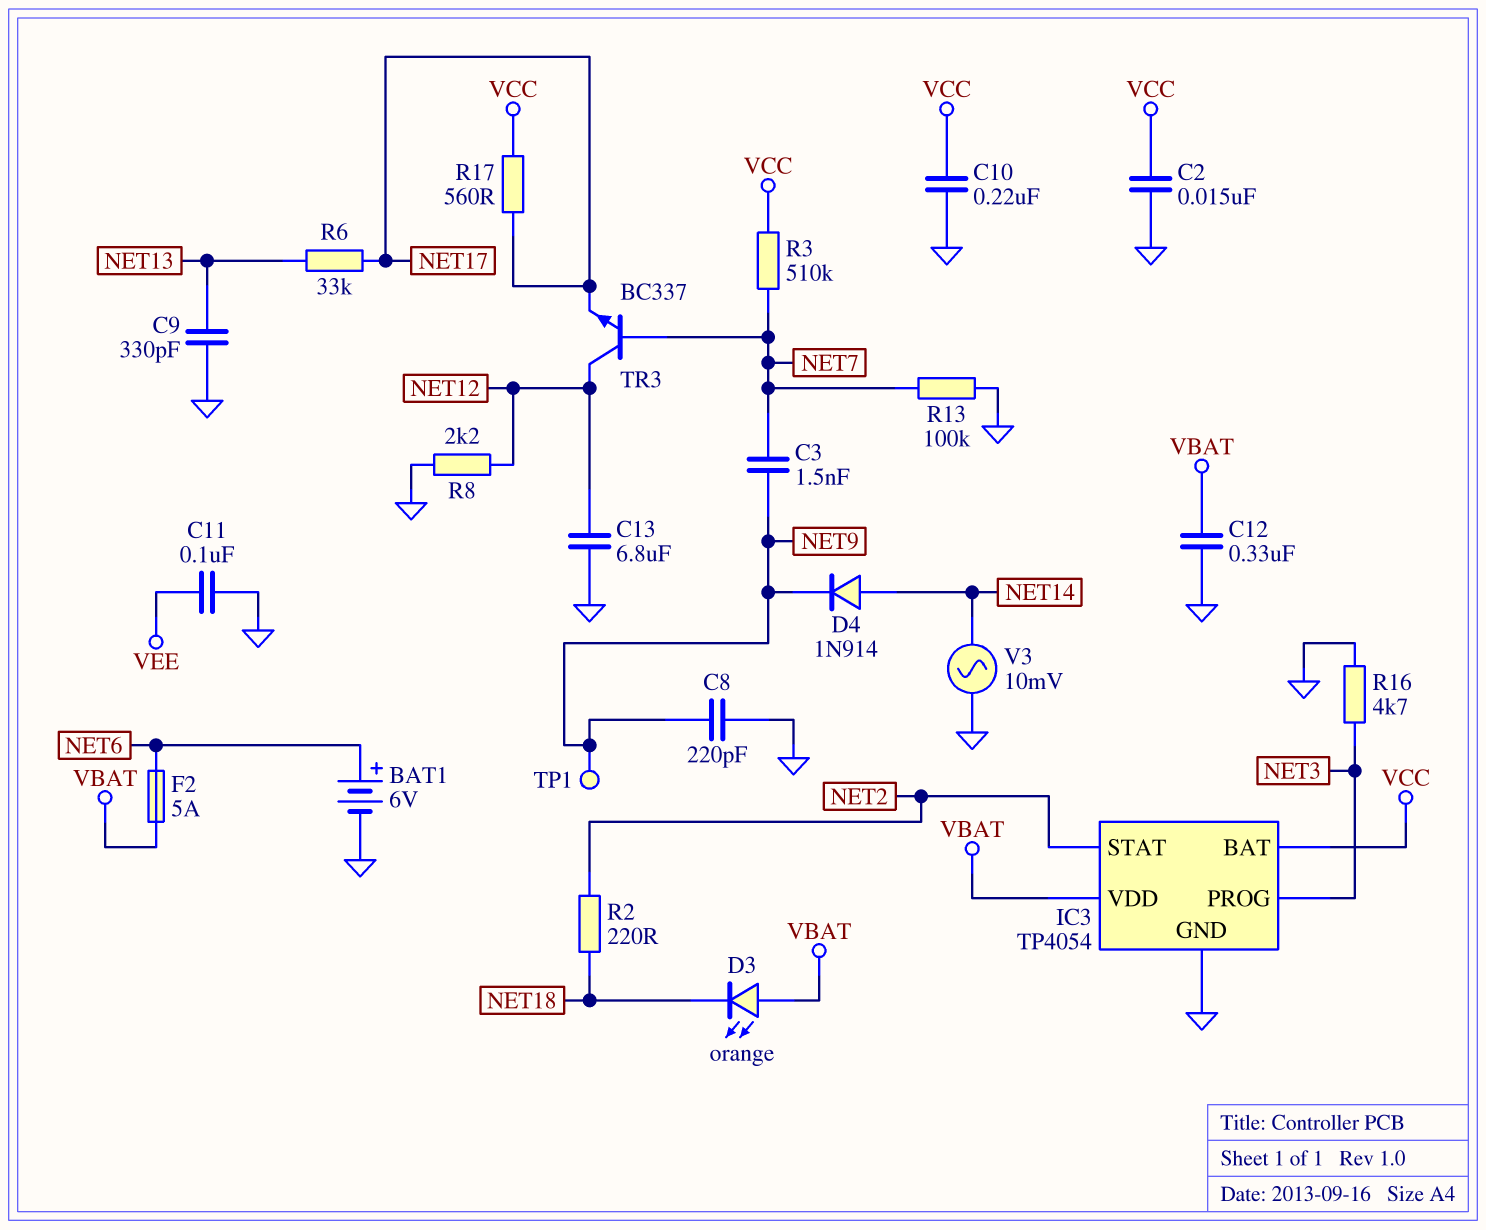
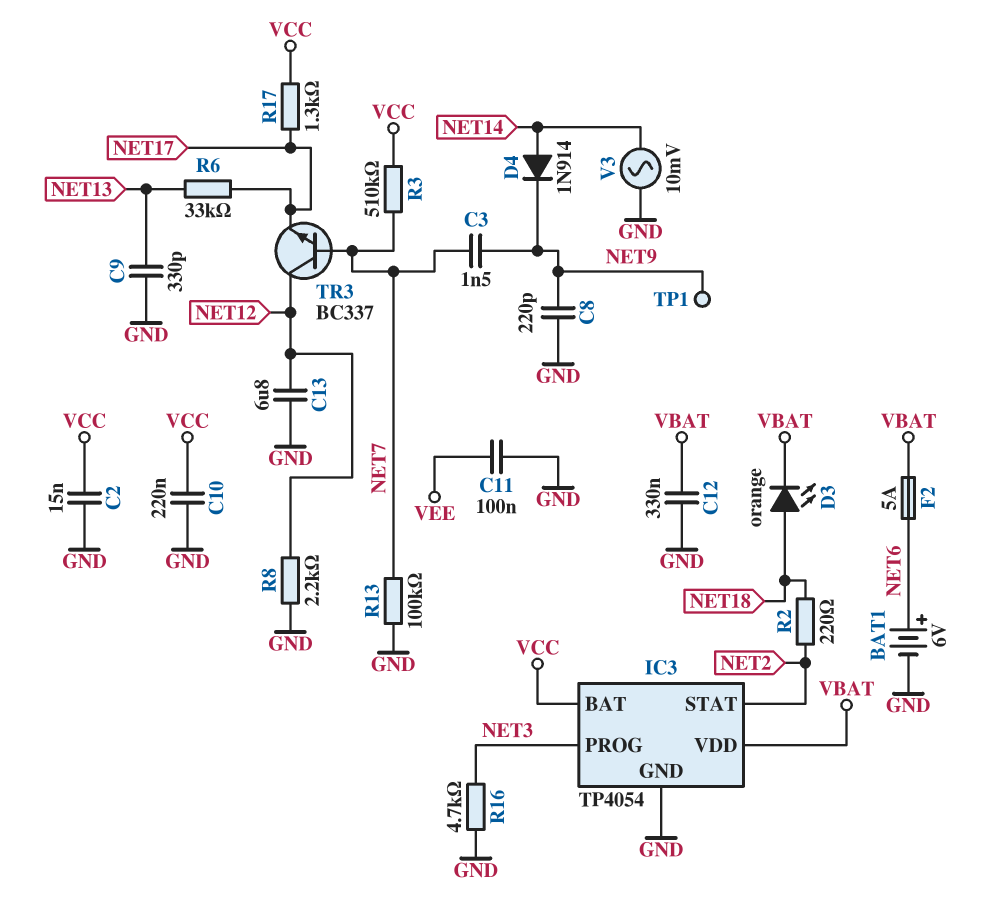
D3: LED orange (A VBAT, K NET18) -> LED orange (A NET18, K VBAT)
R17: 560 (NET17, VCC) -> 1.3k (NET17, VCC)

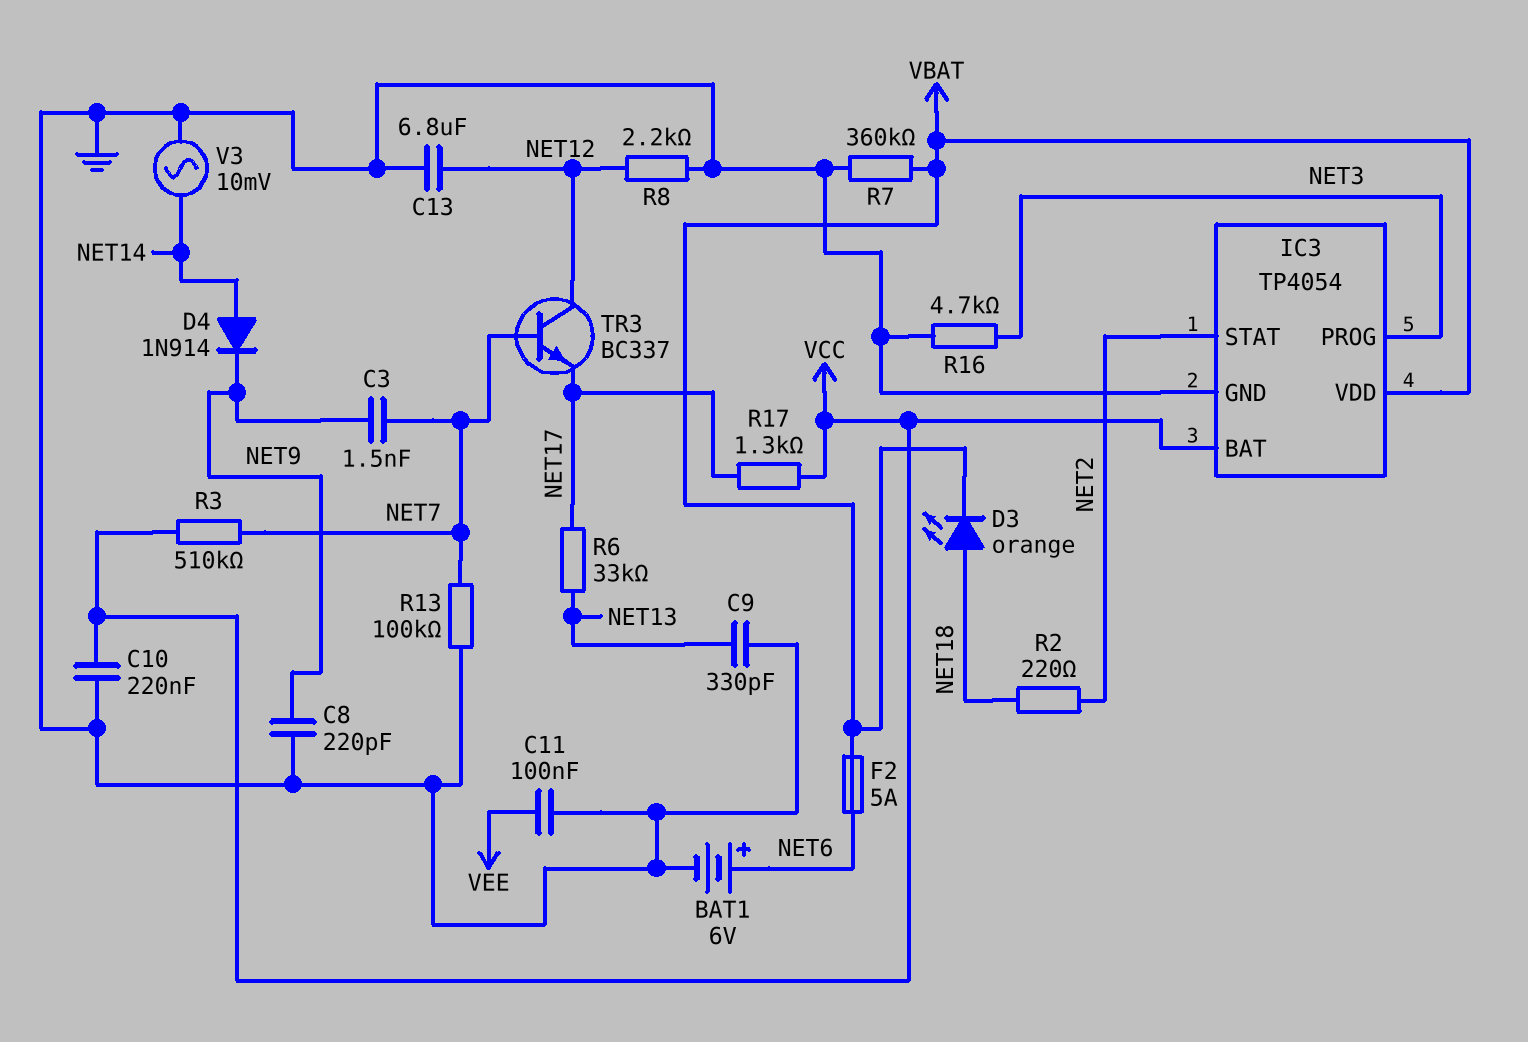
C2: 15nF (GND, VCC) -> none
C12: 330nF (GND, VBAT) -> none
R7: none -> 360k (GND, VBAT)
TP1: test point (NET9) -> none

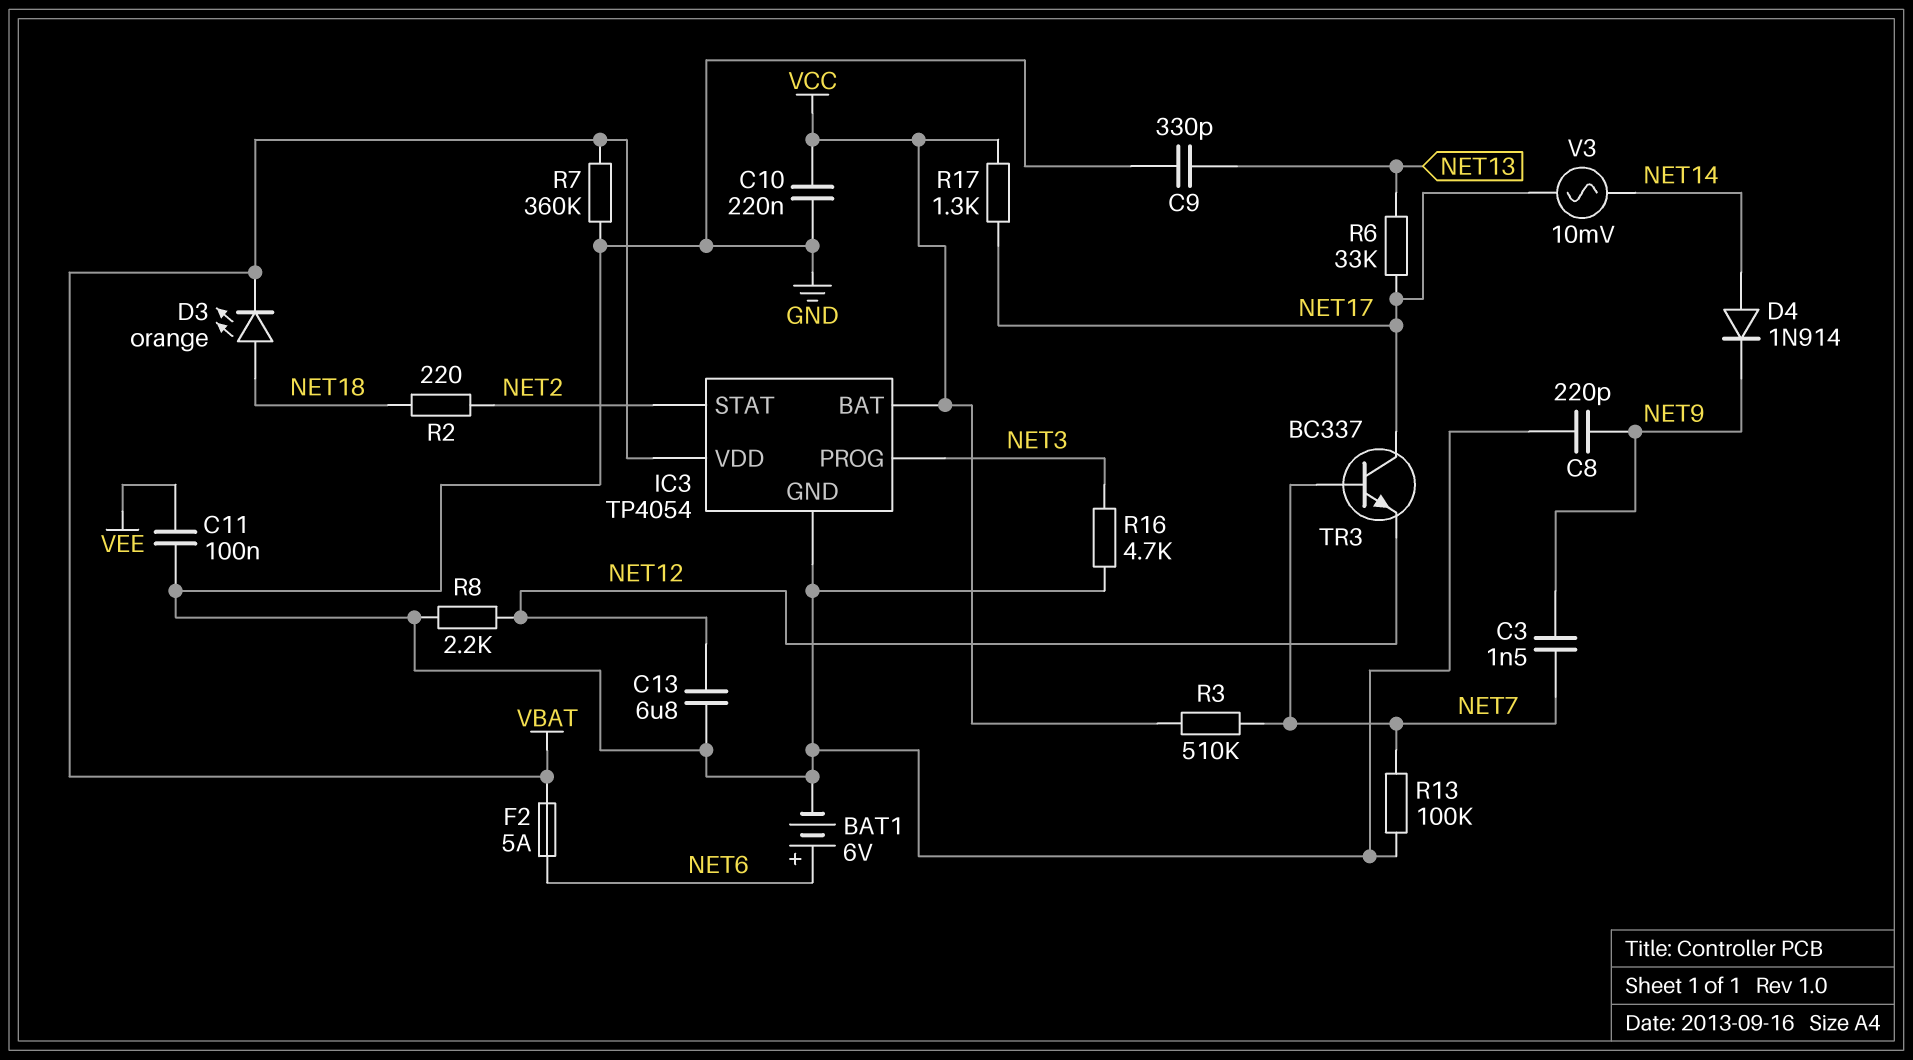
TR3: NPN BC337 (B NET7, C NET12, E NET17) -> NPN BC337 (B NET7, C NET17, E NET12)
V3: AC 10mV (GND, NET14) -> AC 10mV (NET14, NET17)

